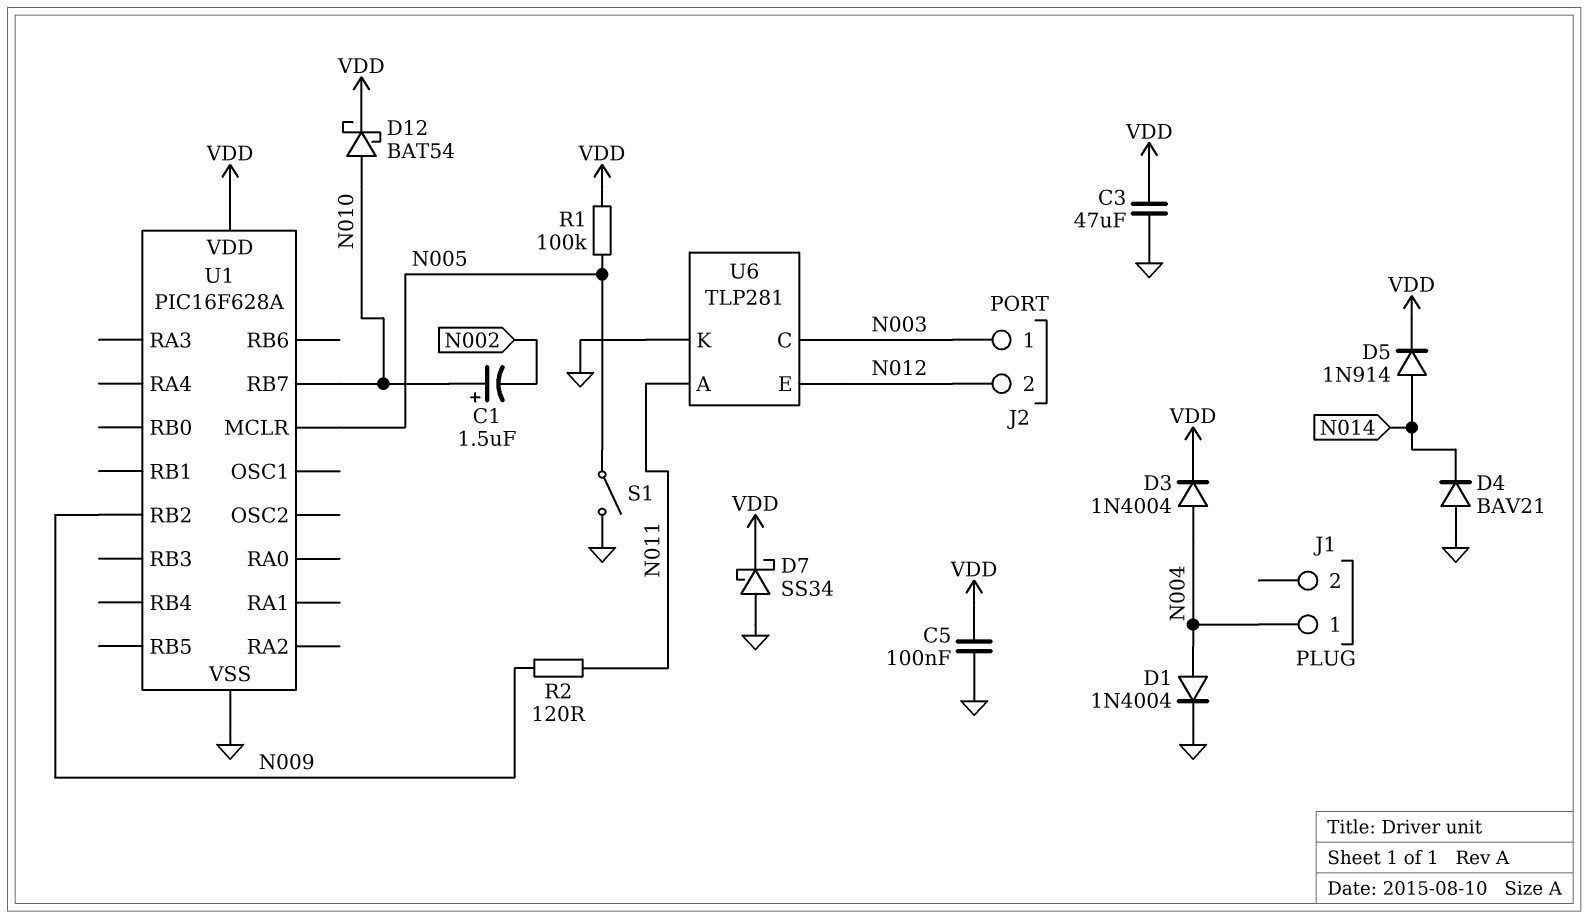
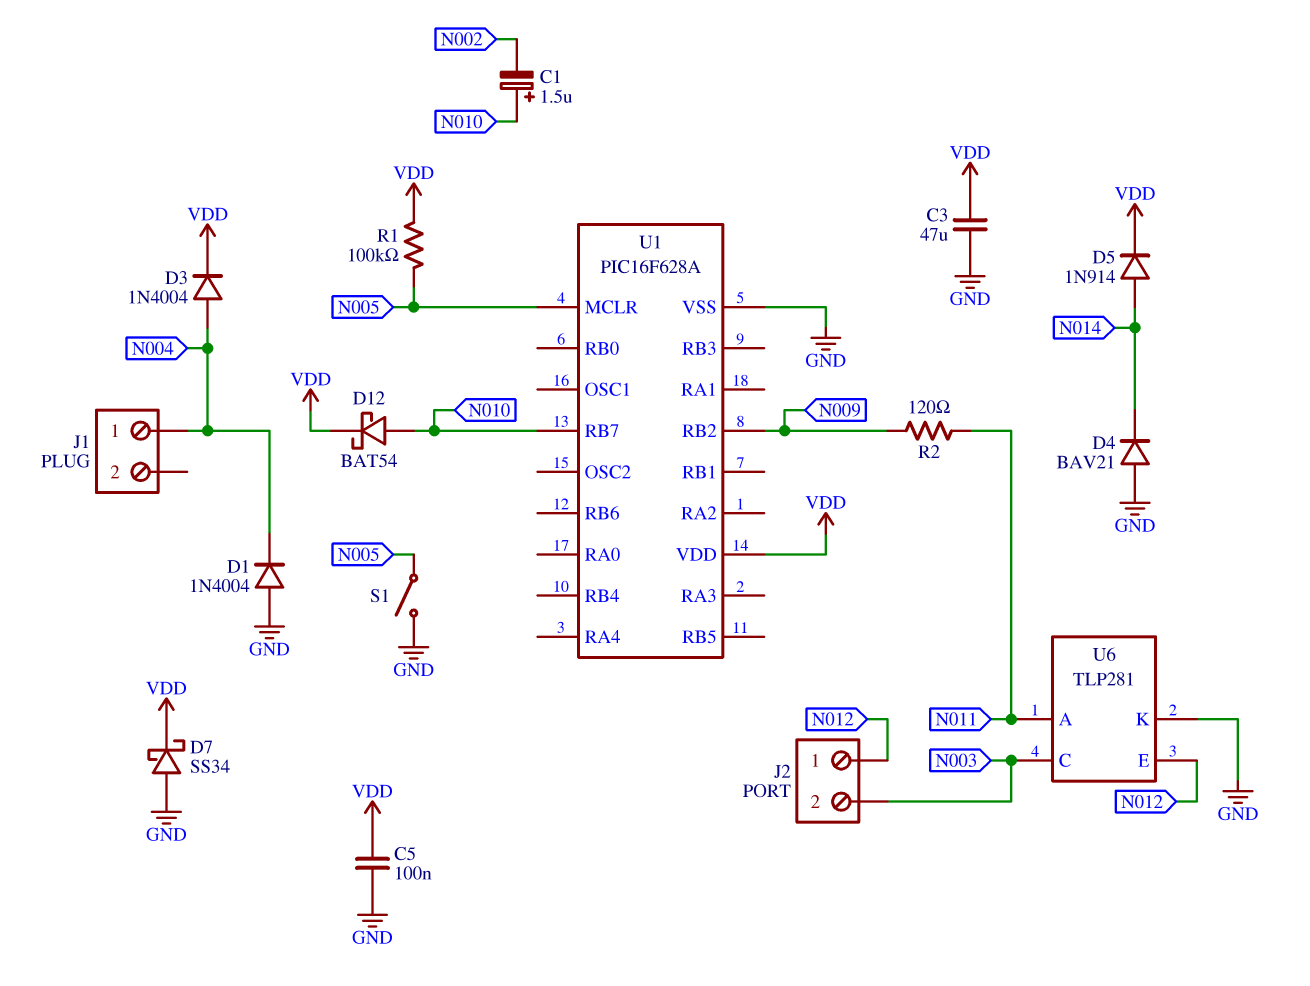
D1: diode 1N4004 (A N004, K GND) -> diode 1N4004 (A GND, K N004)
J2 pin 1: N003 -> N012
J2 pin 2: N012 -> N003

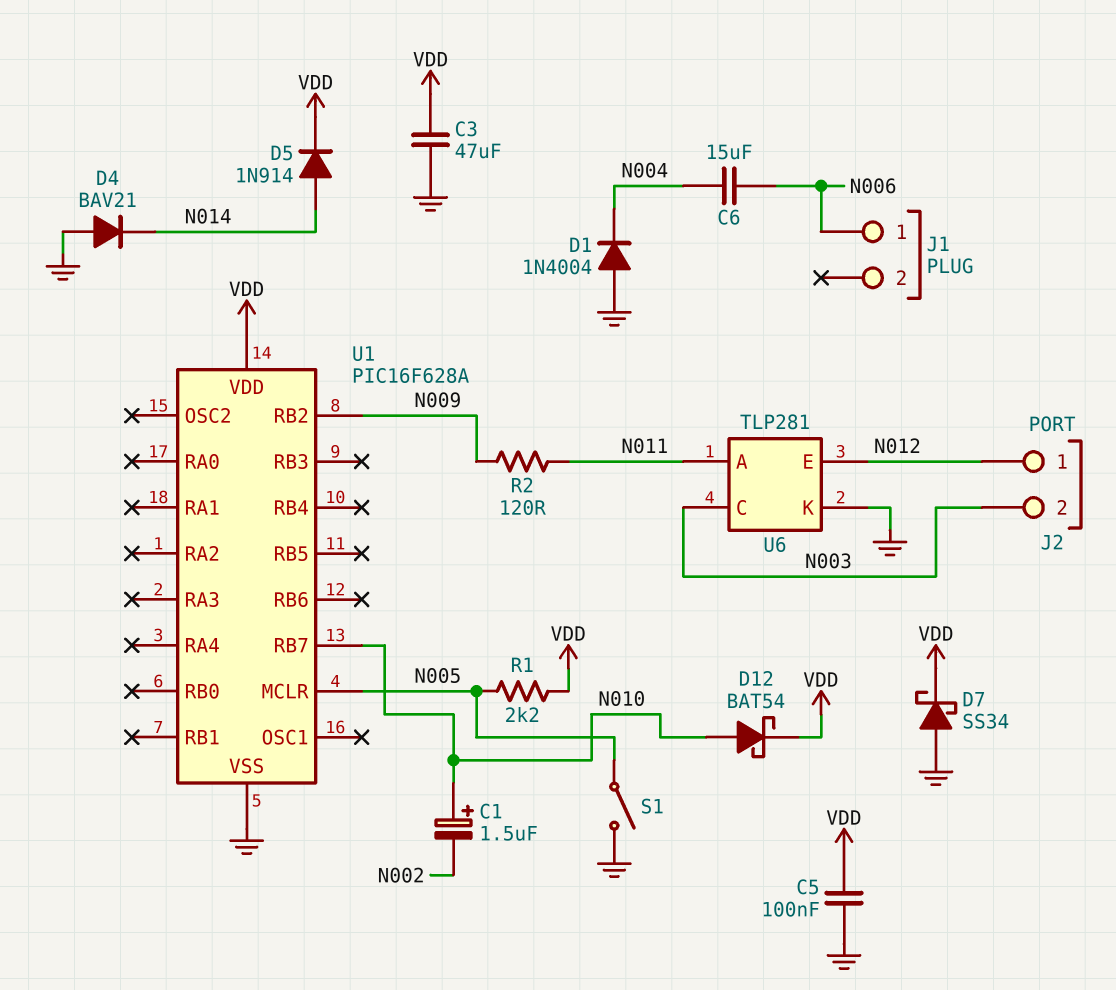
C6: none -> 15uF (N004, N006)
D3: diode 1N4004 (A N004, K VDD) -> none
J1 pin 1: N004 -> N006
R1: 100k (N005, VDD) -> 2.2k (N005, VDD)

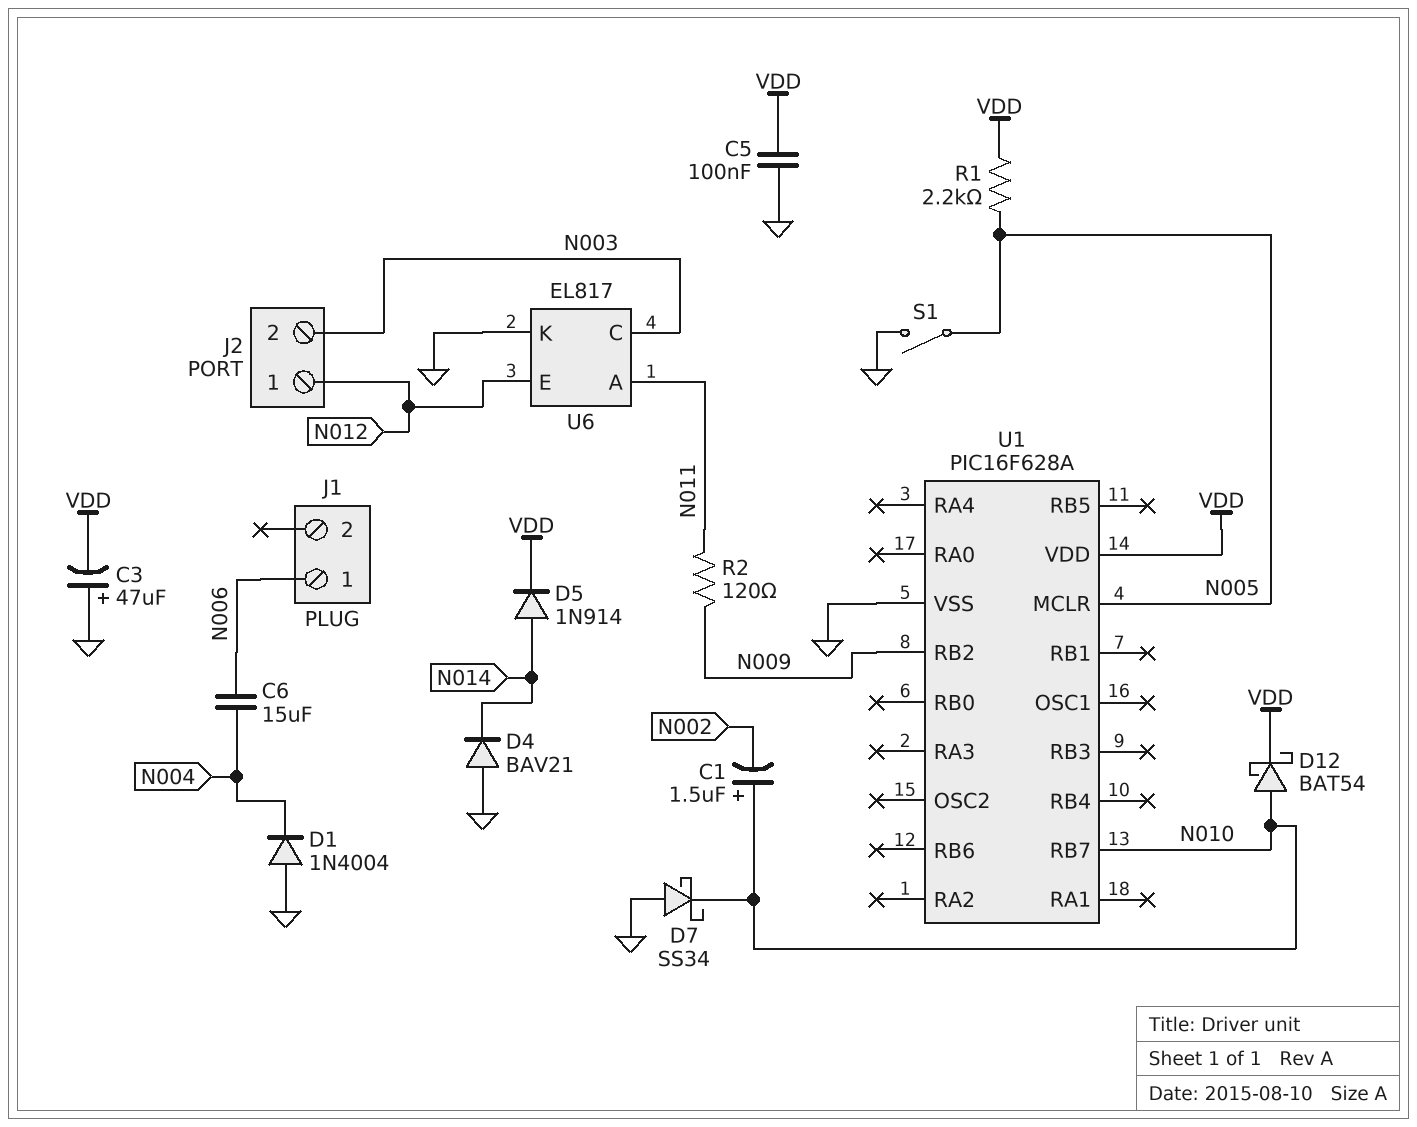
C3: 47uF (GND, VDD) -> 47uF (plus GND, minus VDD)
D7: schottky SS34 (A GND, K VDD) -> schottky SS34 (A GND, K N010)
U6: TLP281 -> EL817

